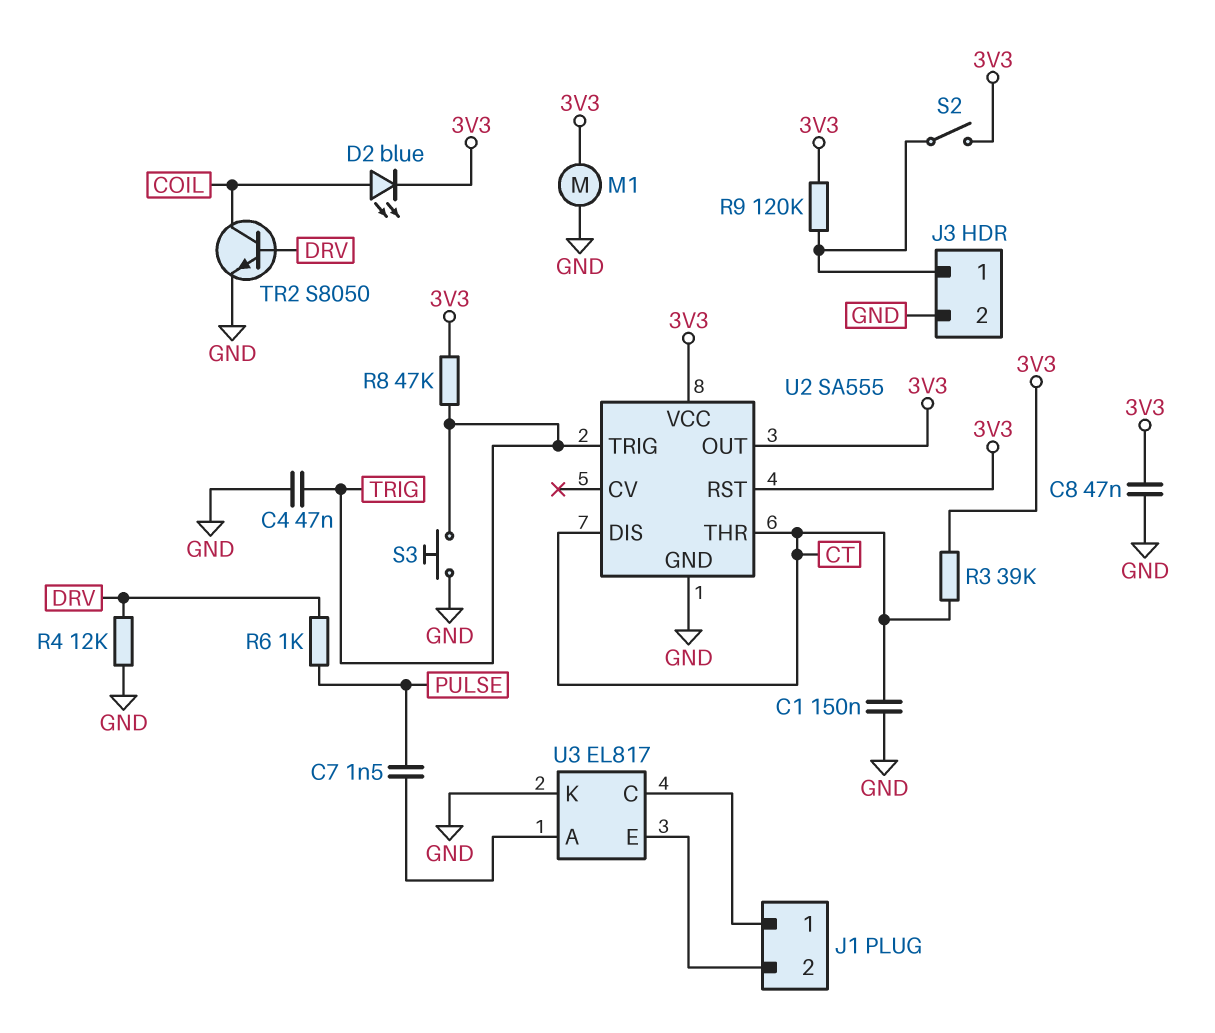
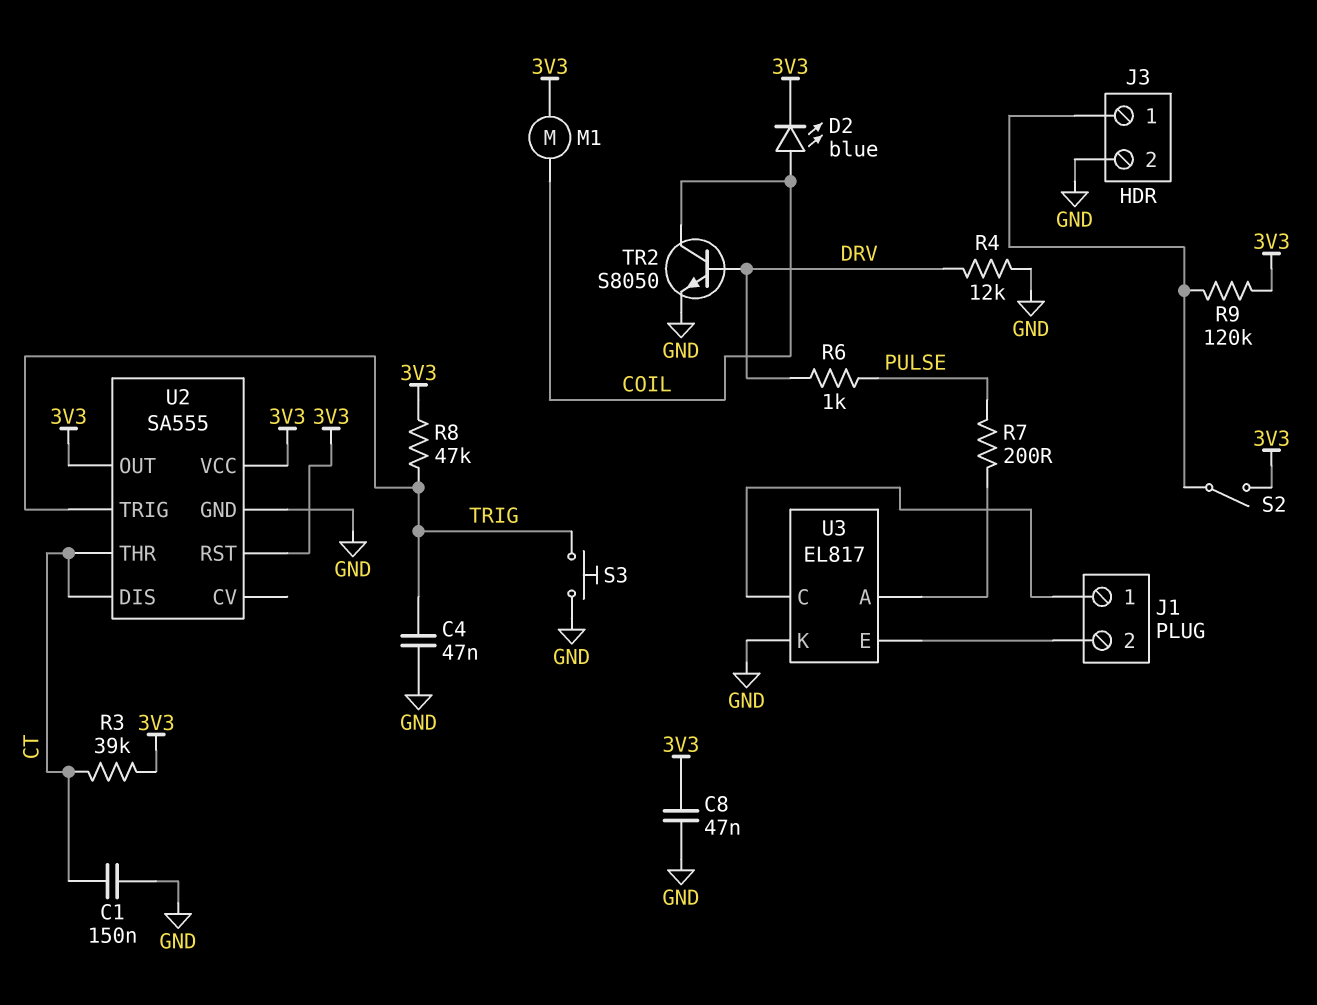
C7: 1.5nF (PULSE, U3/A) -> none
M1: motor (3V3, GND) -> motor (3V3, COIL)
R7: none -> 200 (PULSE, U3/A)

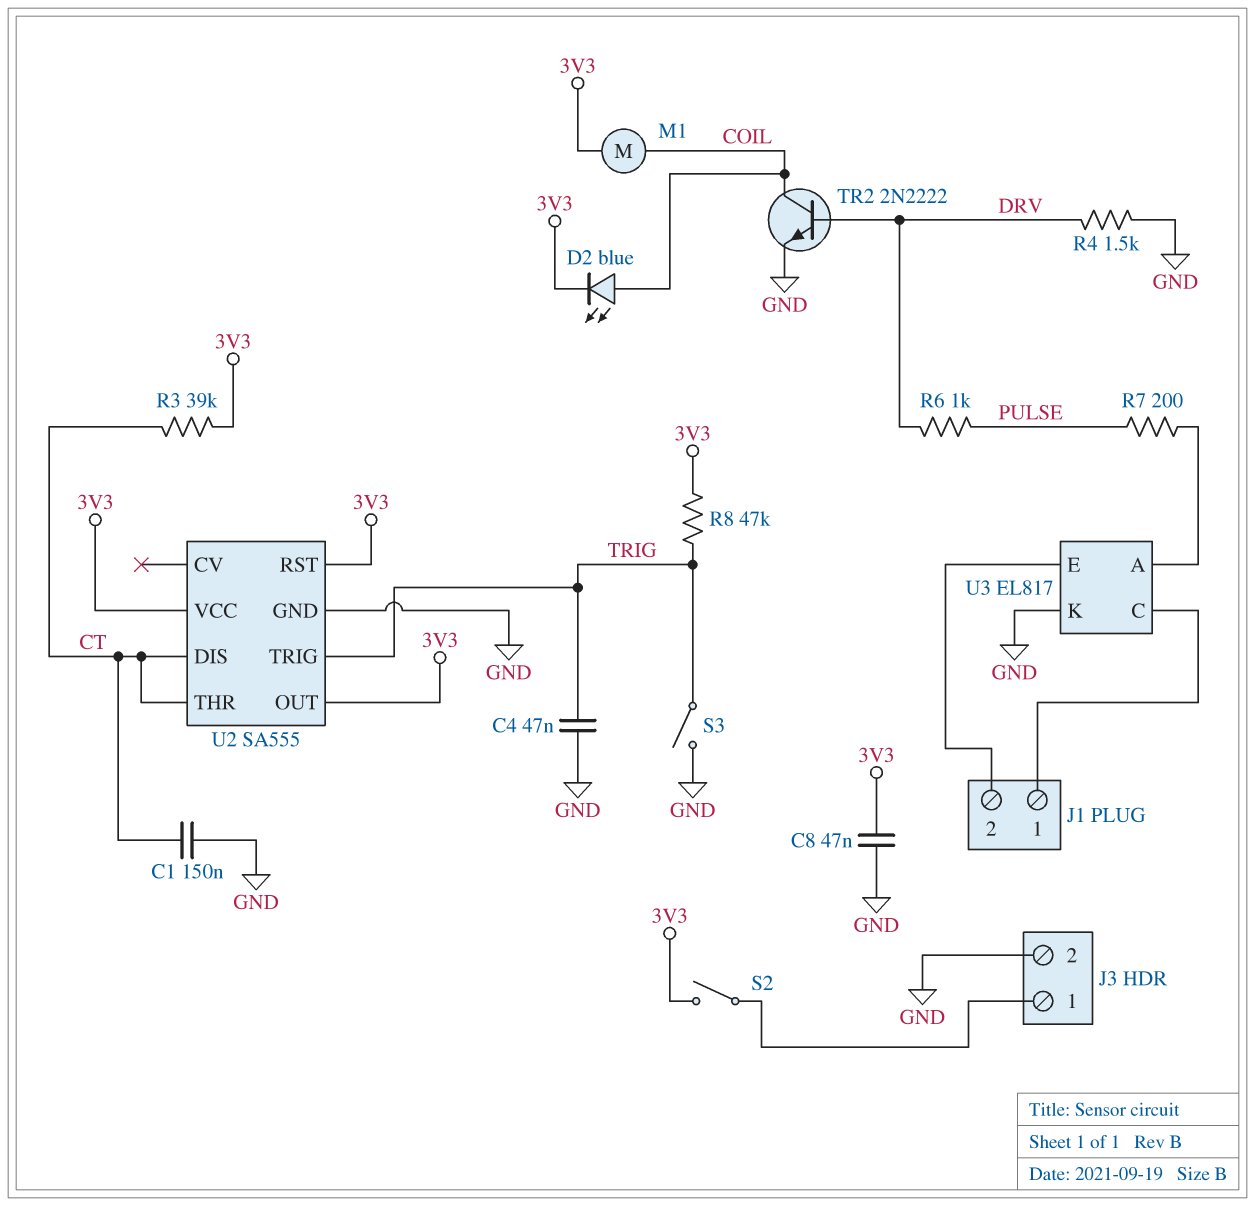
R4: 12k (DRV, GND) -> 1.5k (DRV, GND)
R9: 120k (3V3, J3/1) -> none
S3: button (GND, TRIG) -> switch (GND, TRIG)
TR2: NPN S8050 (B DRV, C COIL, E GND) -> NPN 2N2222 (B DRV, C COIL, E GND)

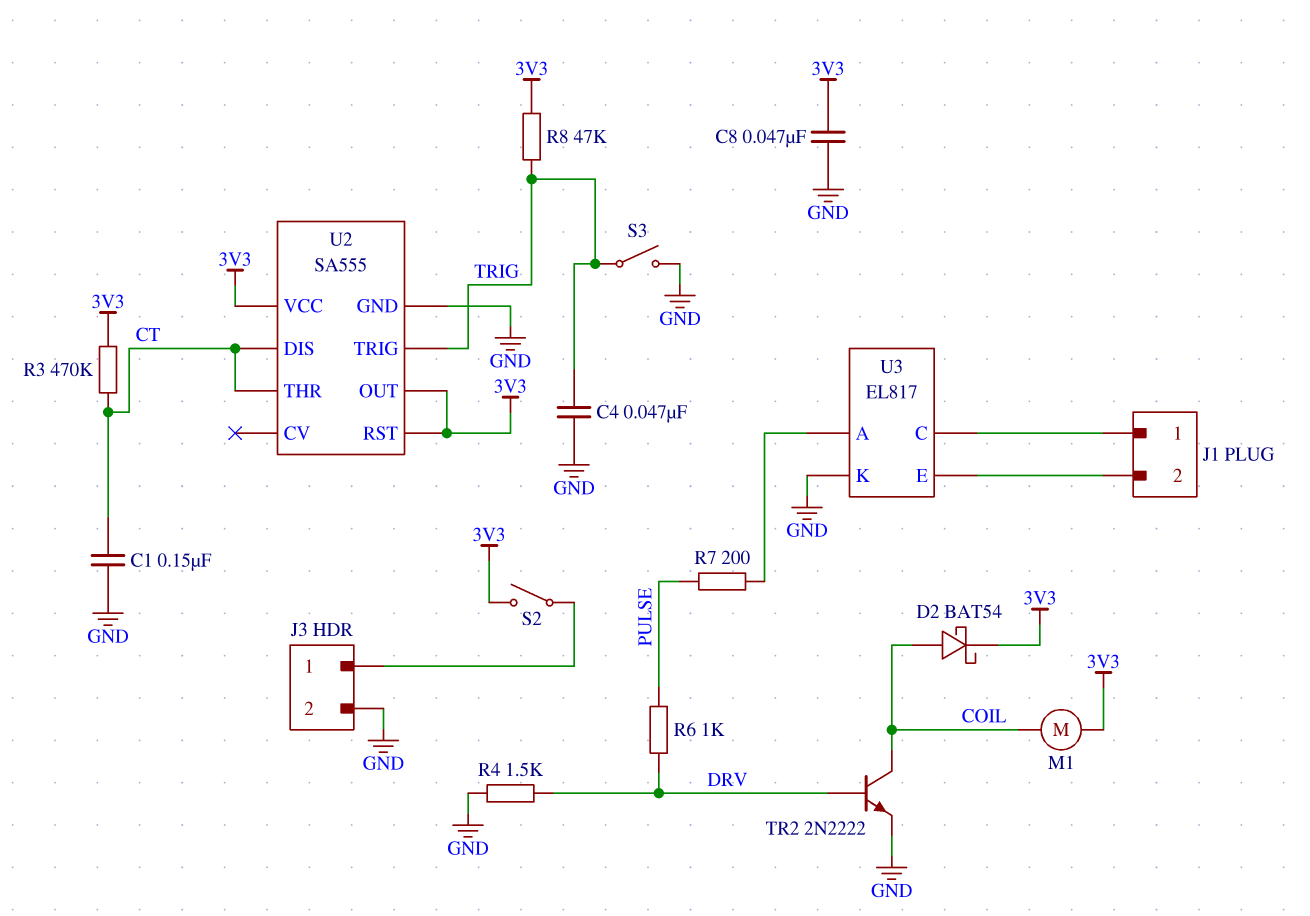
D2: LED blue (A COIL, K 3V3) -> schottky BAT54 (A COIL, K 3V3)
R3: 39k (3V3, CT) -> 470k (3V3, CT)

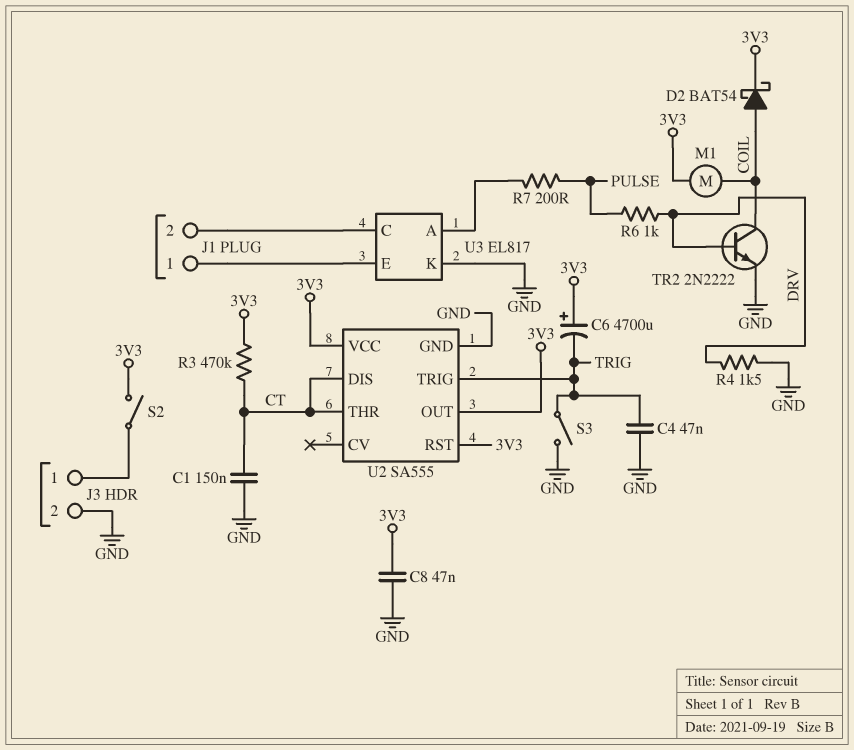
C6: none -> 4700uF (plus 3V3, minus TRIG)
R8: 47k (3V3, TRIG) -> none
U3 pin C: J1/1 -> J1/2
U3 pin E: J1/2 -> J1/1

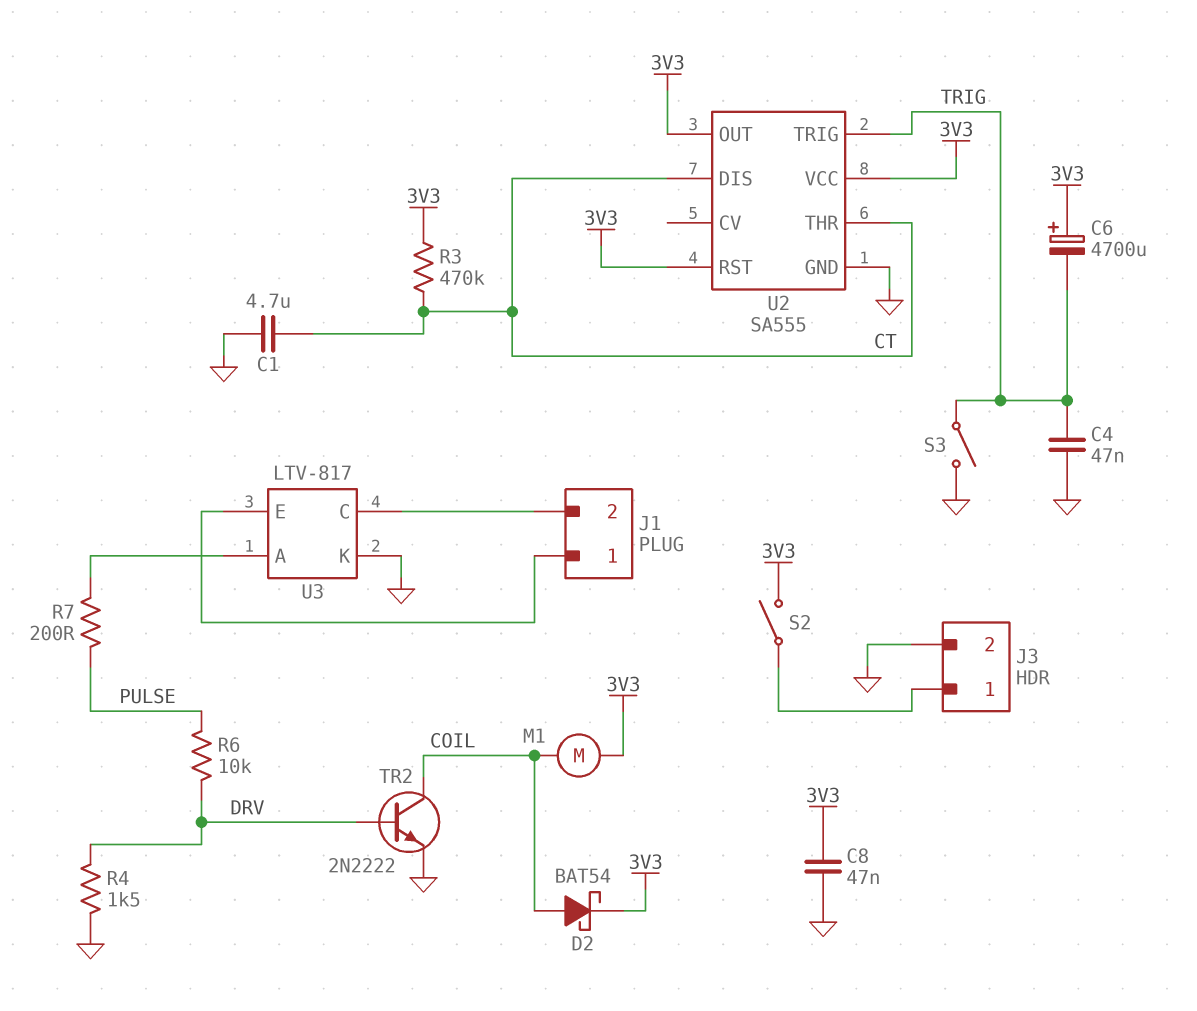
C1: 150nF (CT, GND) -> 4.7uF (CT, GND)
R6: 1k (DRV, PULSE) -> 10k (DRV, PULSE)
U3: EL817 -> LTV-817

